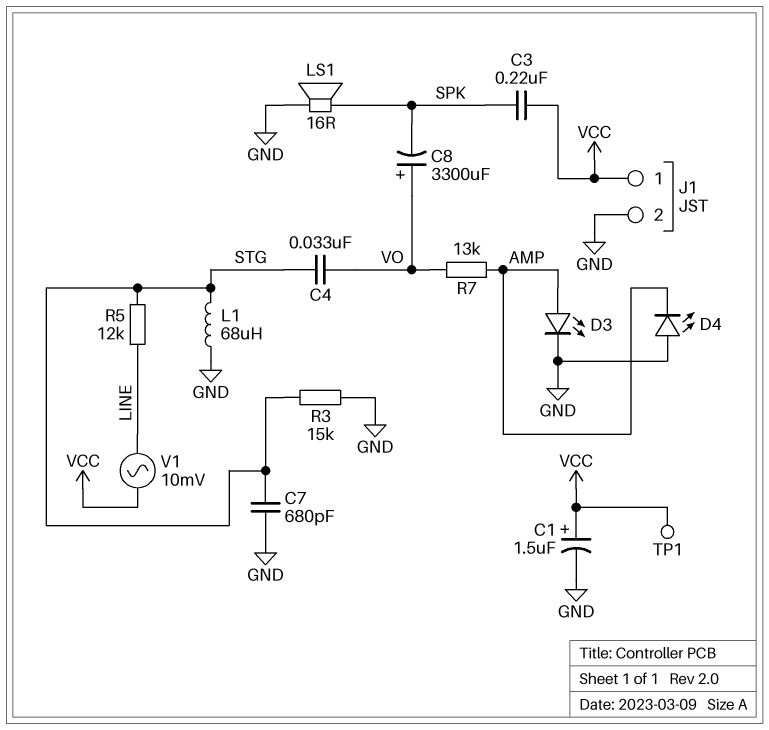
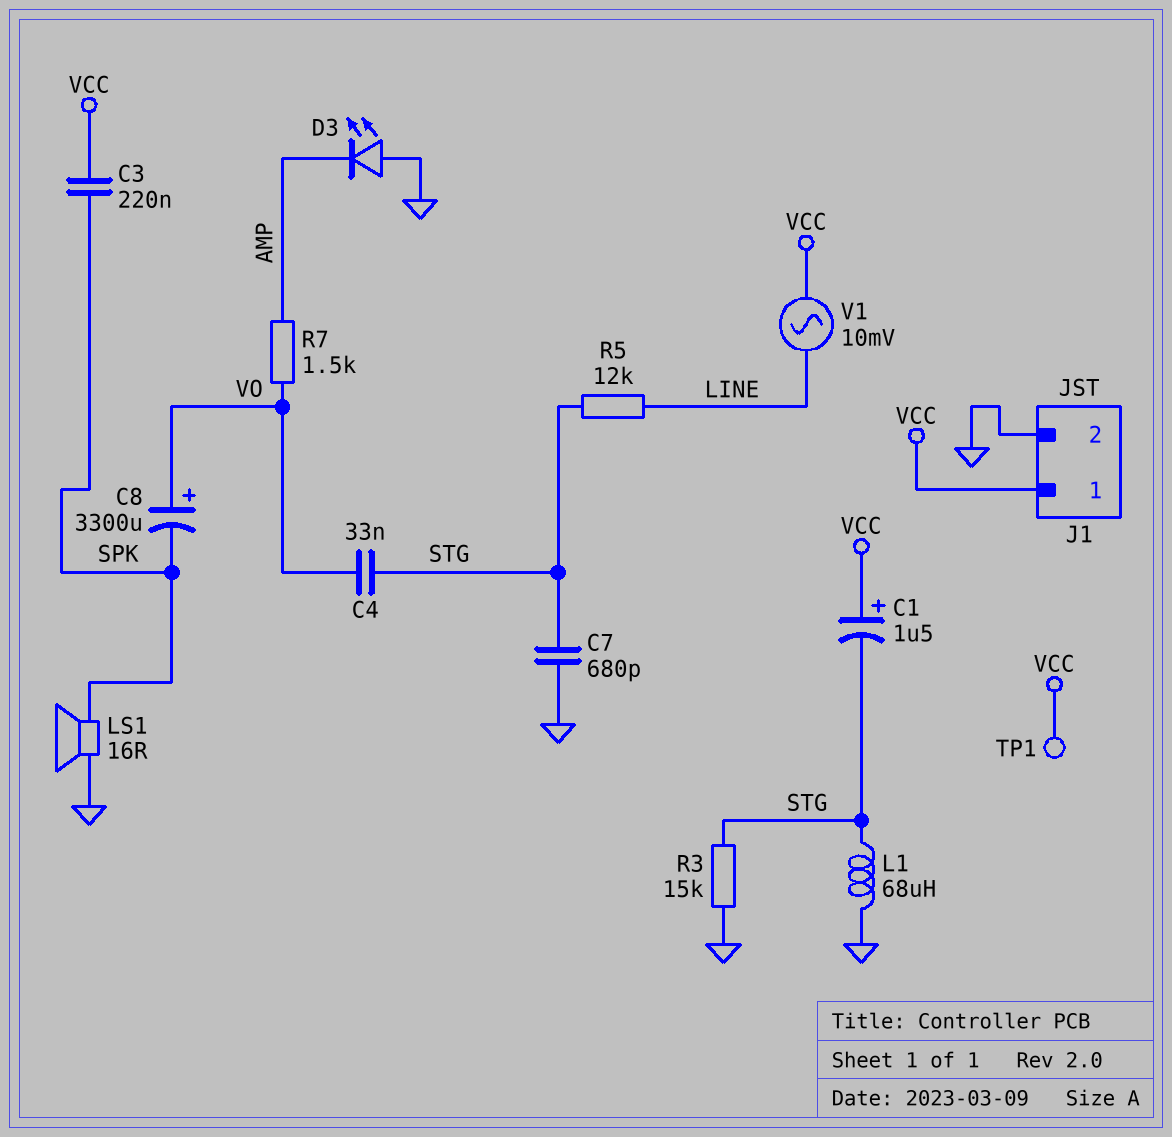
C1: 1.5uF (plus VCC, minus GND) -> 1.5uF (plus VCC, minus STG)
D3: LED (A AMP, K GND) -> LED (A GND, K AMP)
D4: LED (A GND, K AMP) -> none
R7: 13k (AMP, VO) -> 1.5k (AMP, VO)

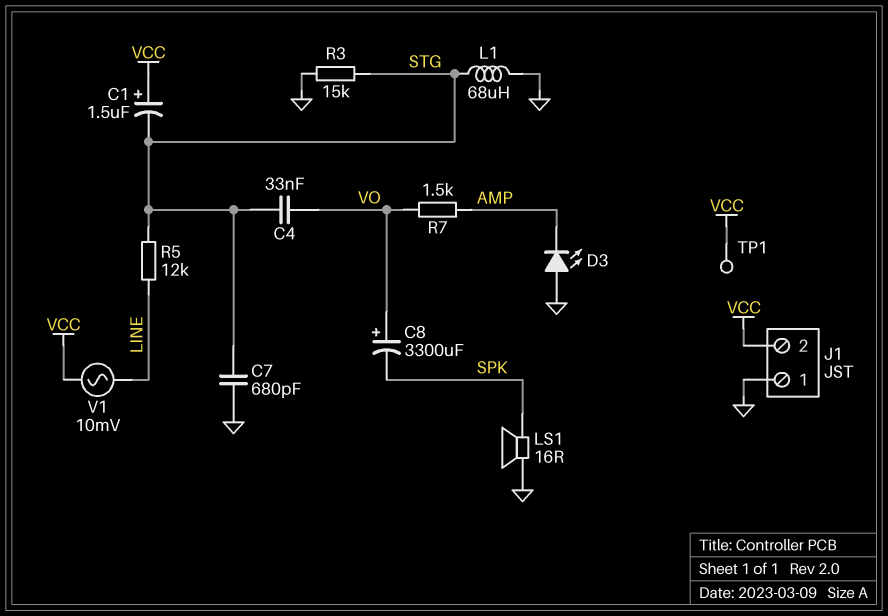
C3: 220nF (SPK, VCC) -> none
J1 pin 1: VCC -> GND
J1 pin 2: GND -> VCC

